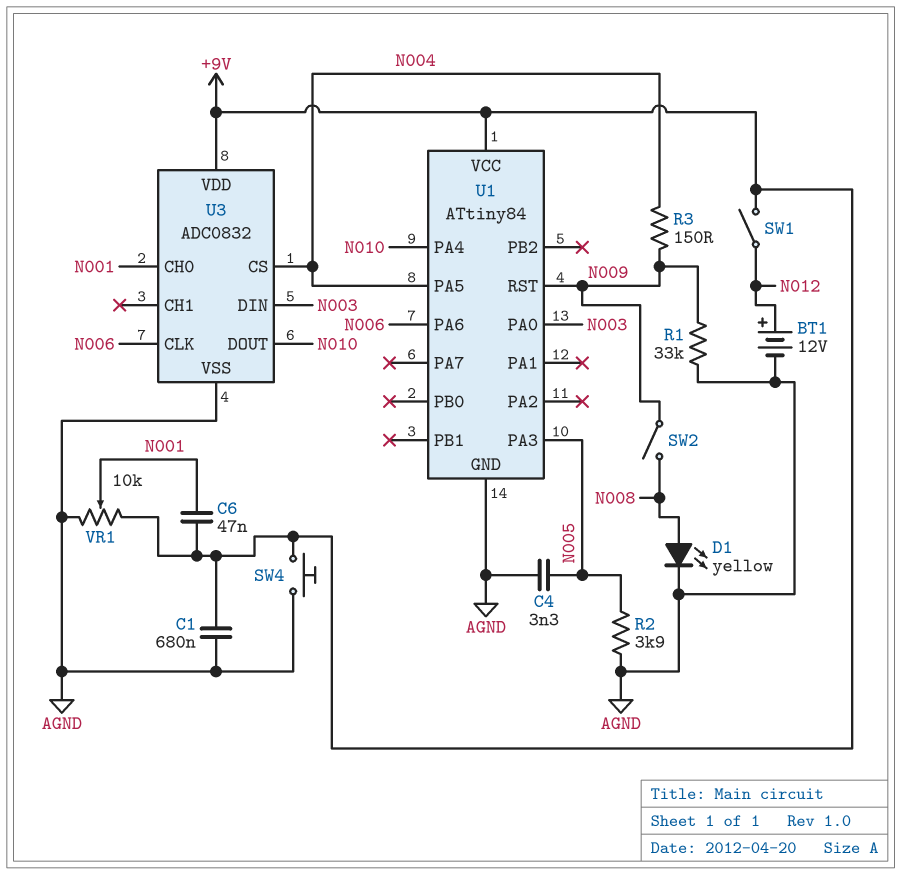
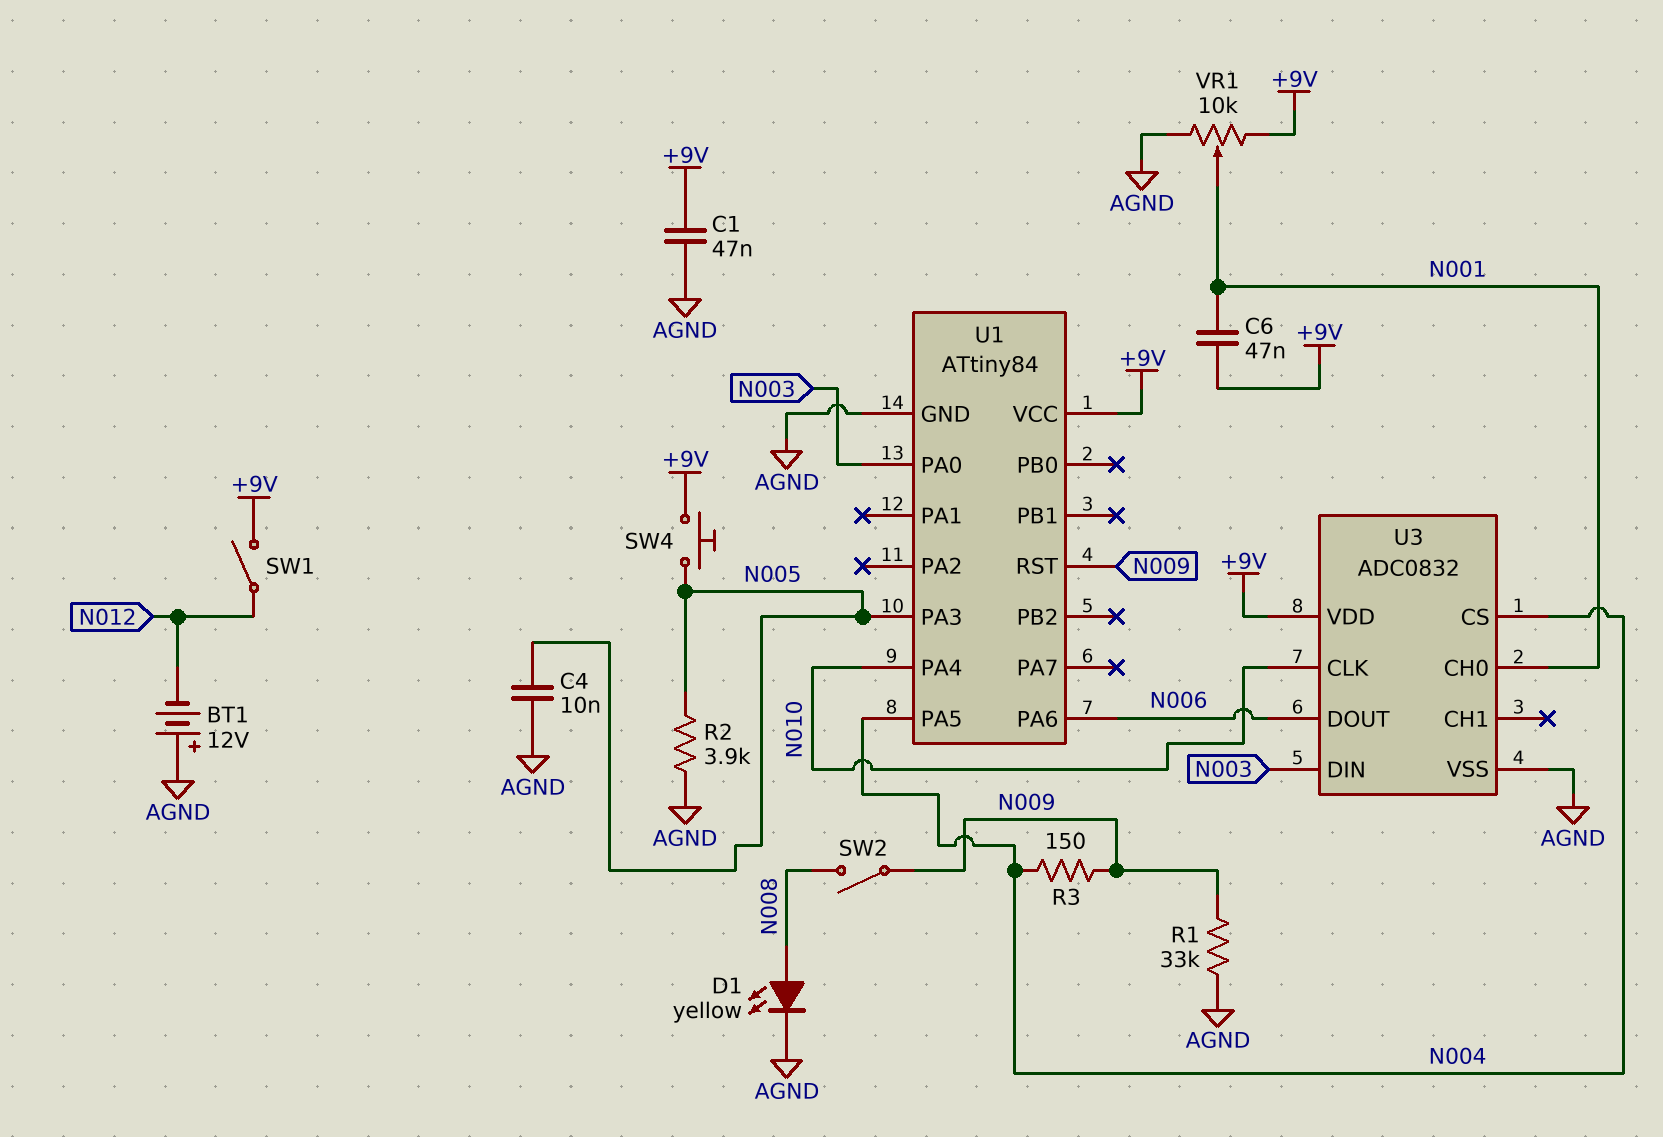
BT1: 12V (plus N012, minus AGND) -> 12V (plus AGND, minus N012)
C1: 680nF (+9V, AGND) -> 47nF (+9V, AGND)
C4: 3.3nF (AGND, N005) -> 10nF (AGND, N005)
SW4: button (+9V, AGND) -> button (+9V, N005)
U3 pin CLK: N006 -> N010
U3 pin DOUT: N010 -> N006

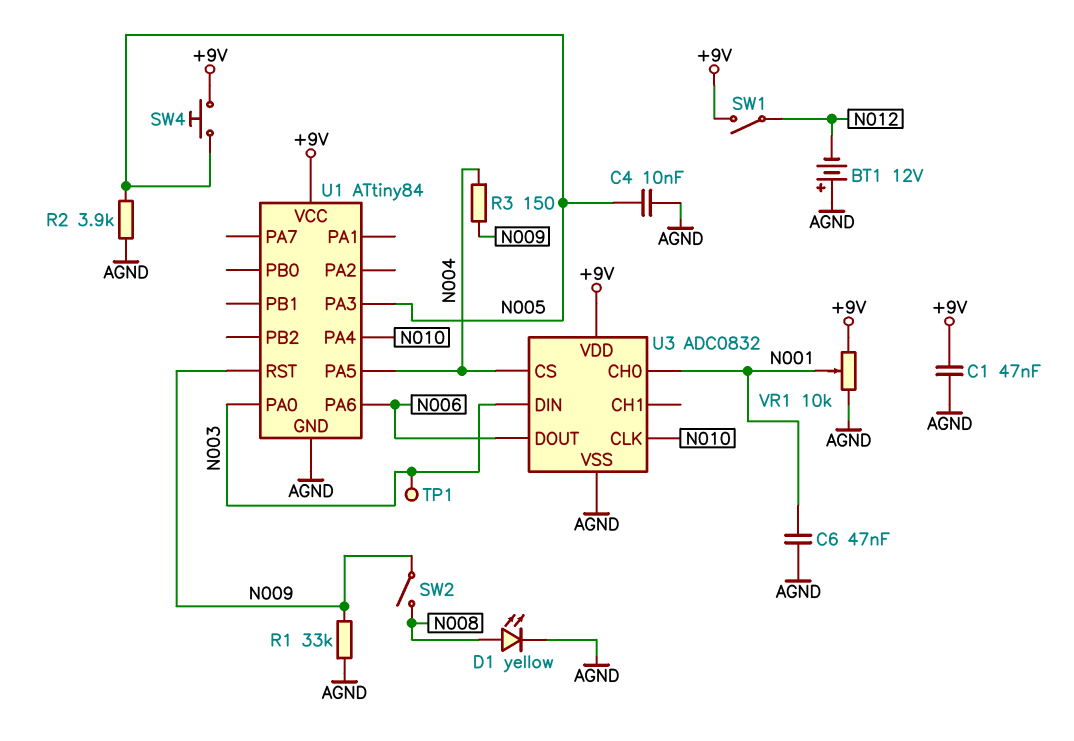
C6: 47nF (+9V, N001) -> 47nF (AGND, N001)
TP1: none -> test point (N003)

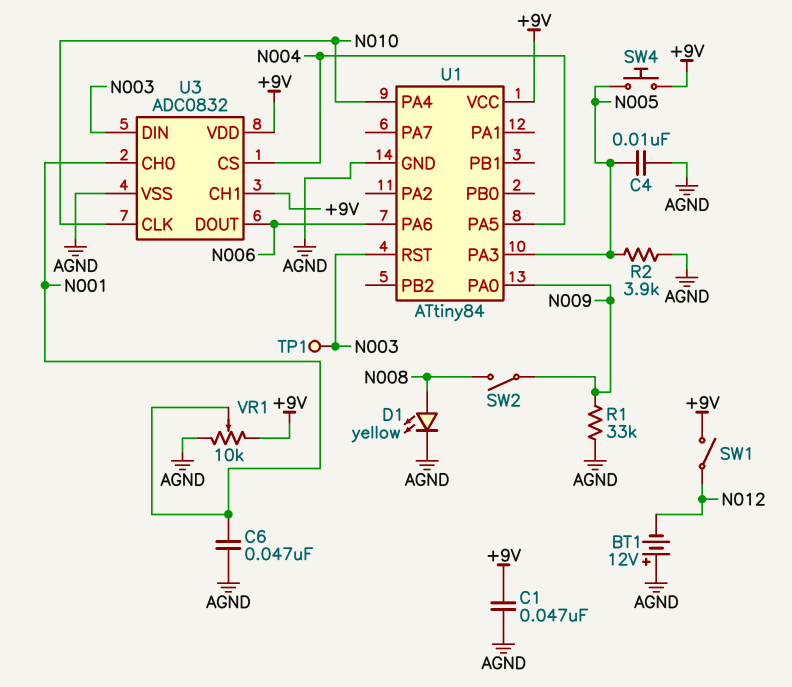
R3: 150 (N004, N009) -> none
U1 pin PA0: N003 -> N009
U1 pin RST: N009 -> N003
U3 pin CH1: none -> +9V

